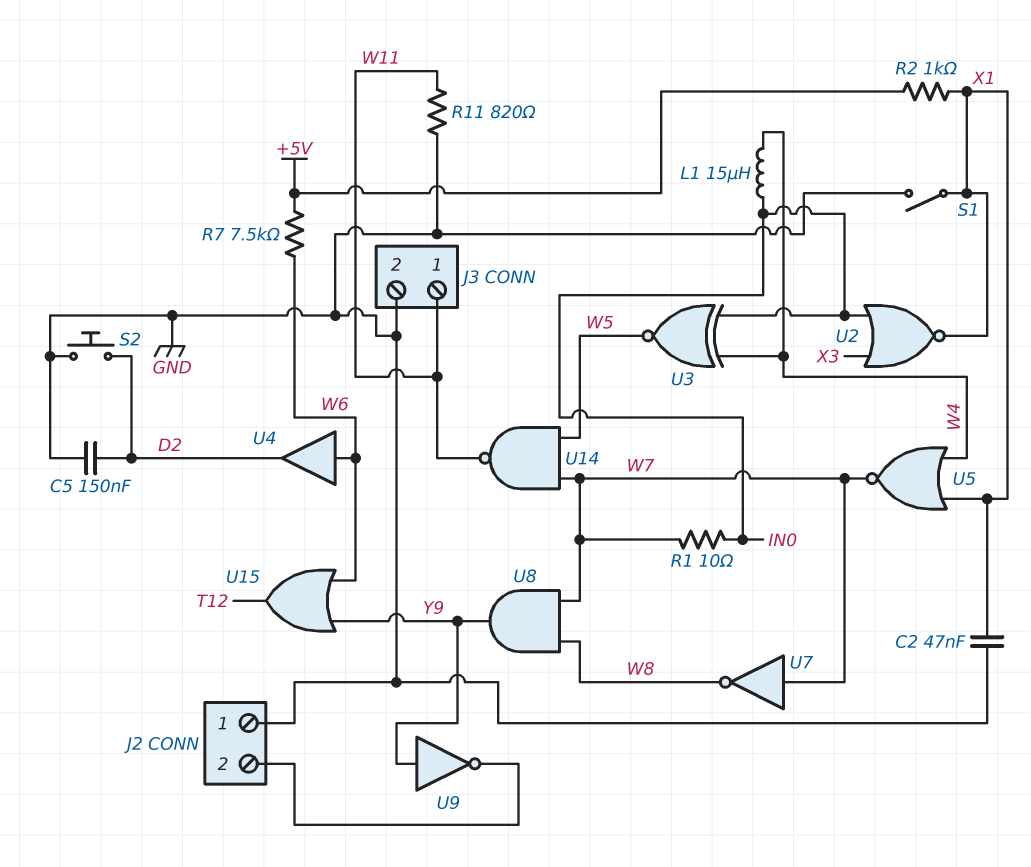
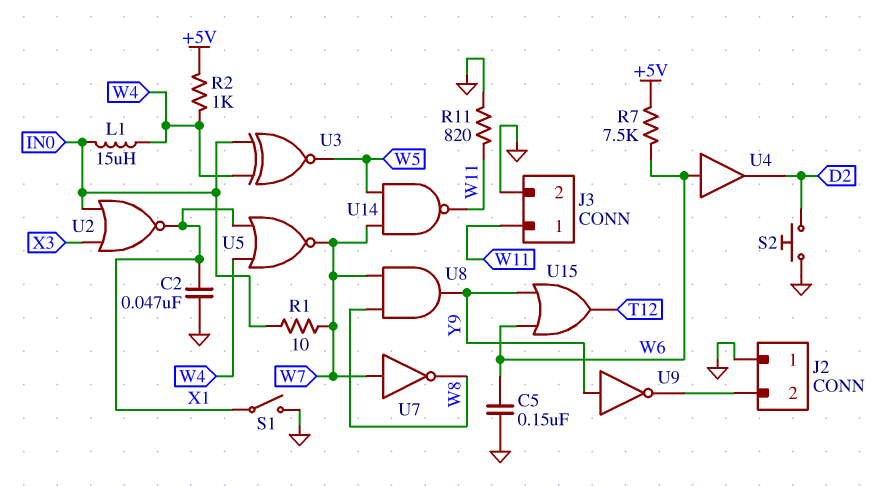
C5: 150nF (D2, GND) -> 150nF (GND, W6)
R2: 1k (+5V, X1) -> 1k (+5V, W4)

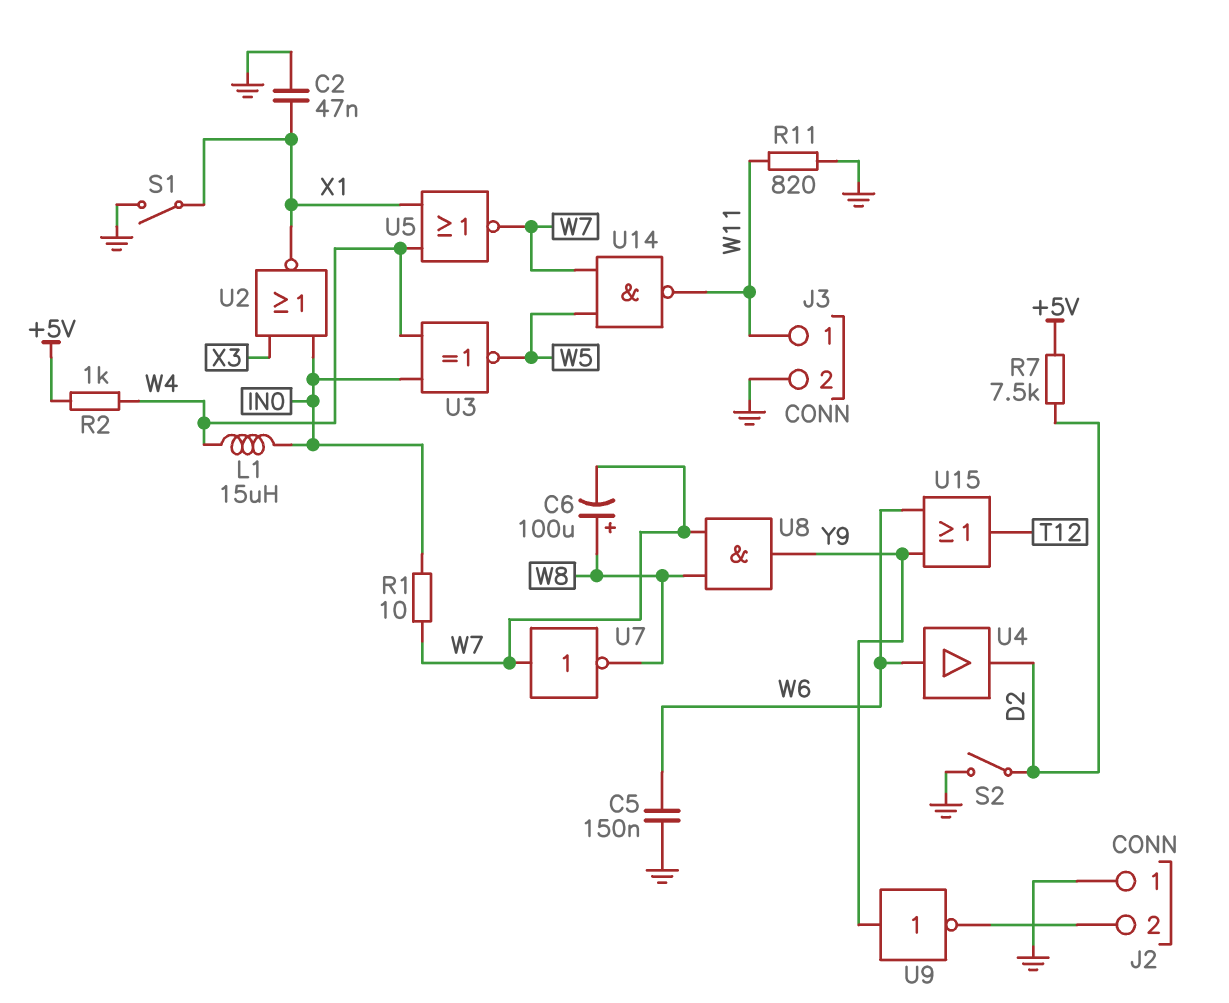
C6: none -> 100uF (plus W8, minus W7)
R7: 7.5k (+5V, W6) -> 7.5k (+5V, D2)
S2: button (D2, GND) -> switch (D2, GND)

